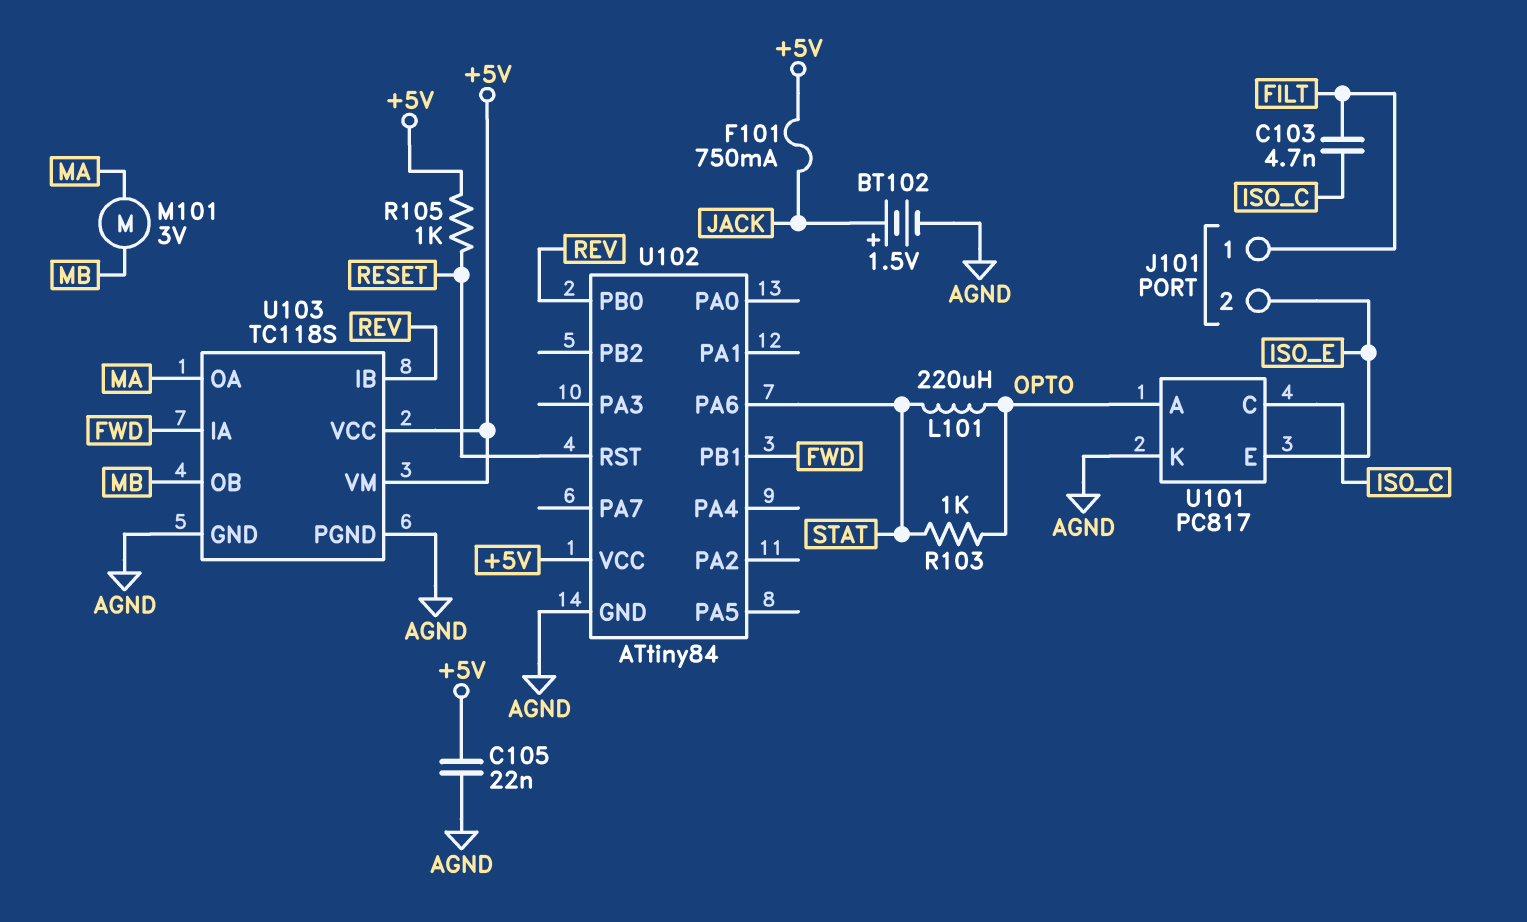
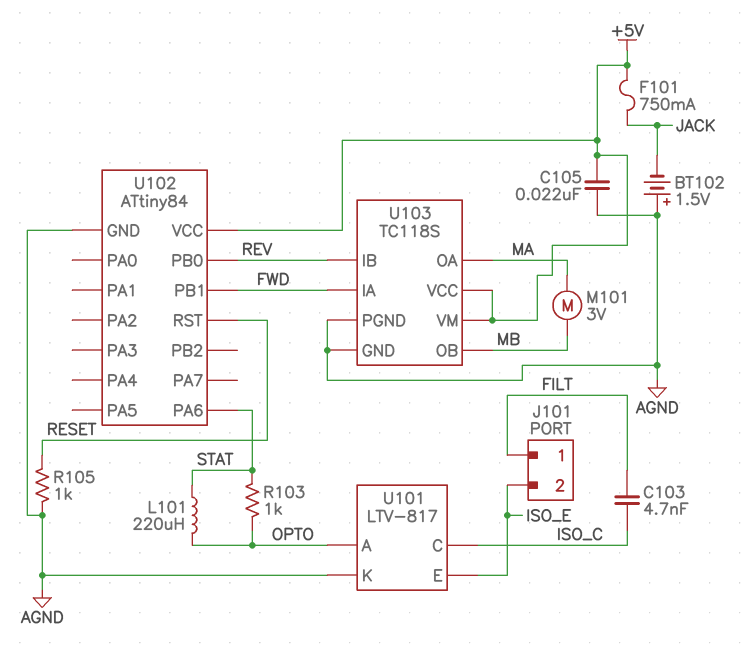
BT102: 1.5V (plus JACK, minus AGND) -> 1.5V (plus AGND, minus JACK)
R105: 1k (+5V, RESET) -> 1k (AGND, RESET)
U101: PC817 -> LTV-817

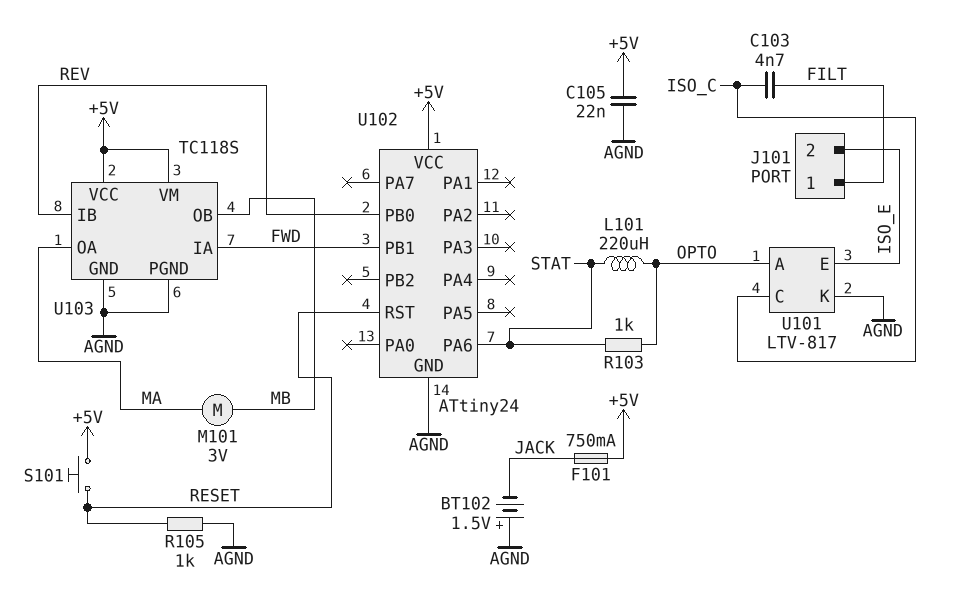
S101: none -> button (+5V, RESET)
U102: ATtiny84 -> ATtiny24

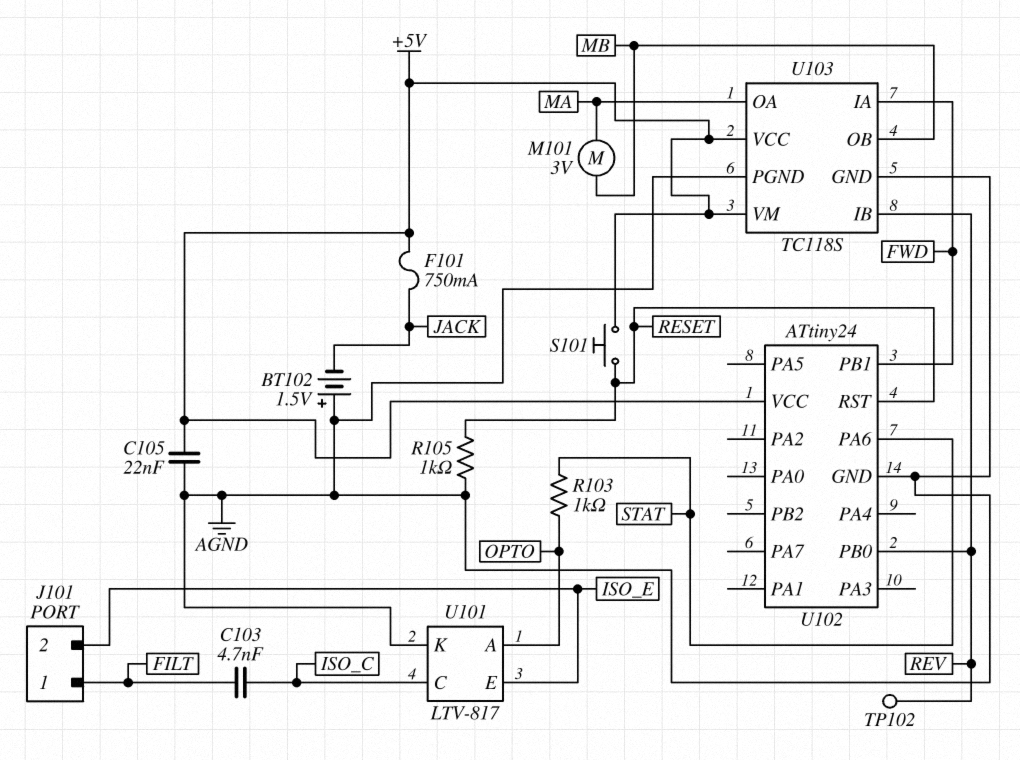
L101: 220uH (OPTO, STAT) -> none
TP102: none -> test point (REV)

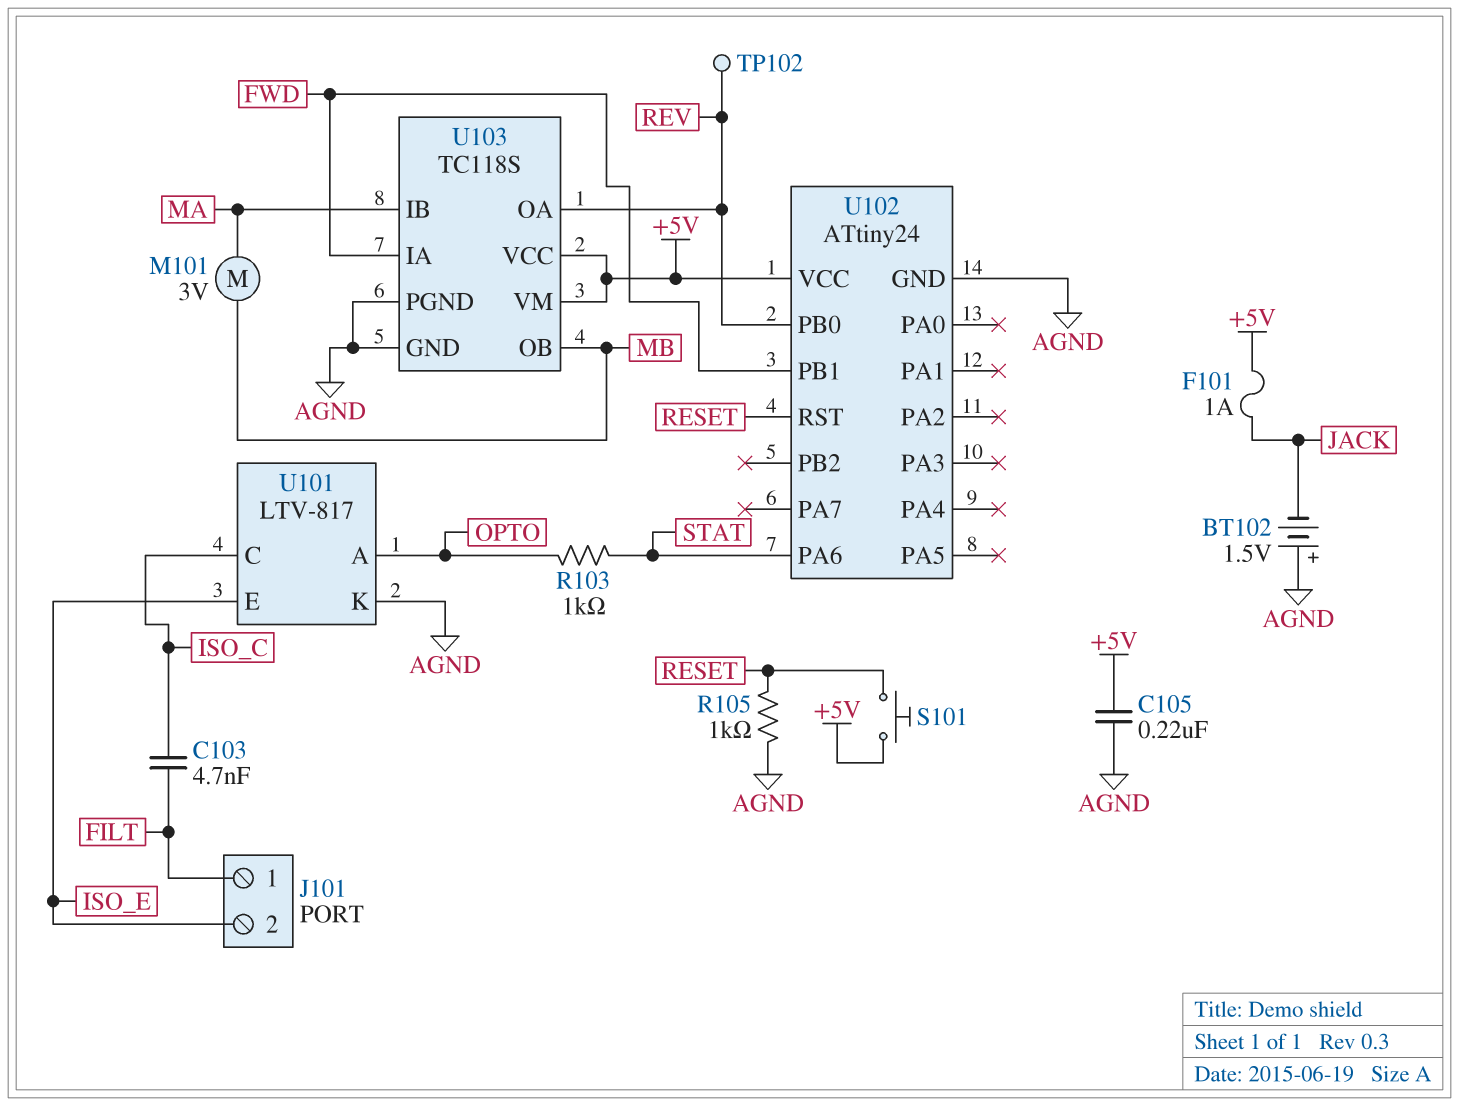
C105: 22nF (+5V, AGND) -> 220nF (+5V, AGND)
F101: 750mA (+5V, JACK) -> 1A (+5V, JACK)
U103 pin IB: REV -> MA
U103 pin OA: MA -> REV

